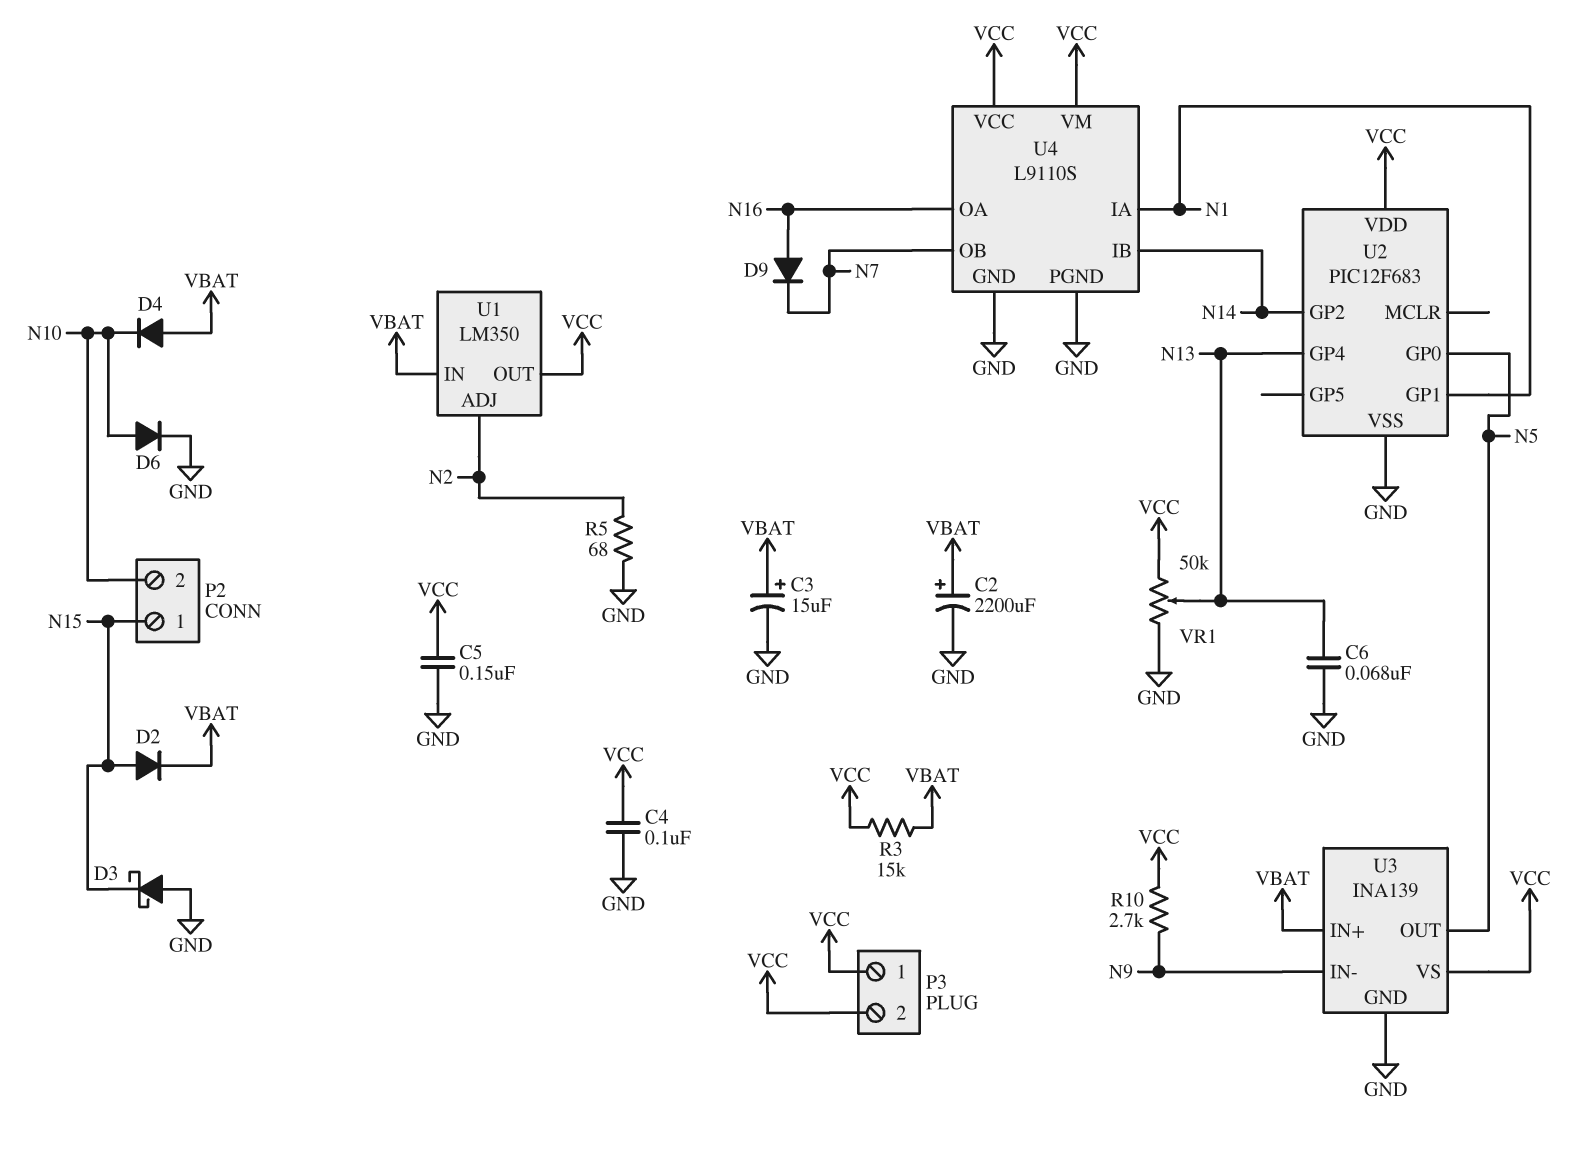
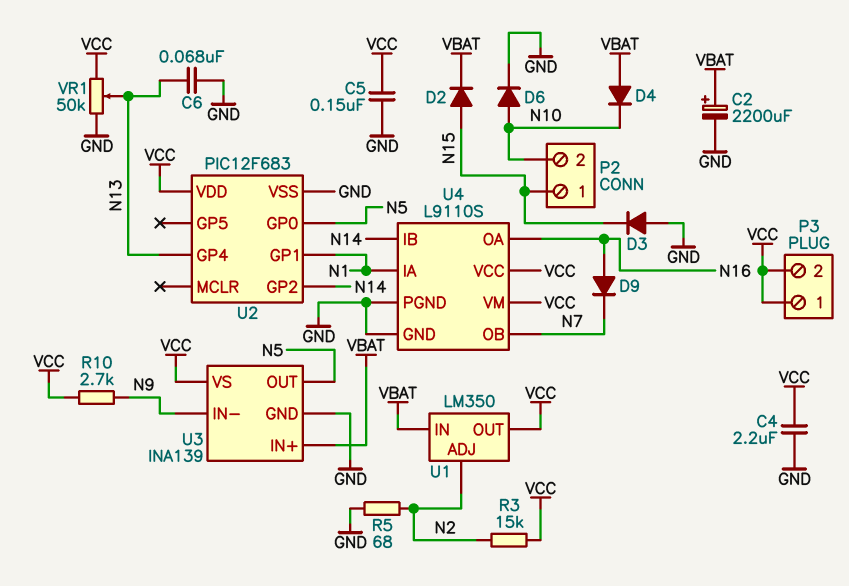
C3: 15uF (plus VBAT, minus GND) -> none
C4: 100nF (GND, VCC) -> 2.2uF (GND, VCC)
D3: schottky (A GND, K N15) -> diode (A GND, K N15)
R3: 15k (VBAT, VCC) -> 15k (N2, VCC)

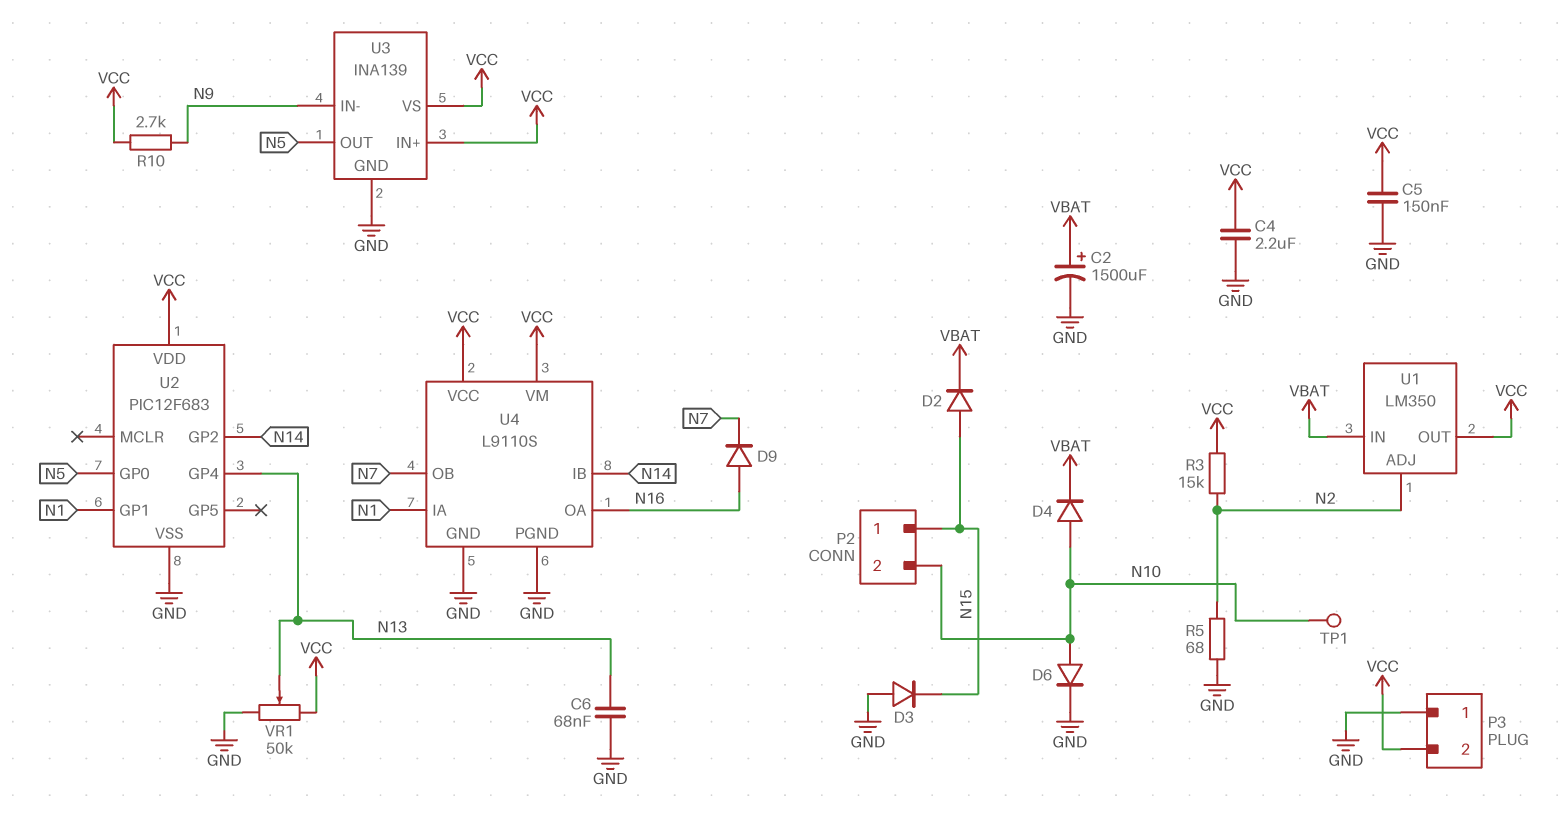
C2: 2200uF (plus VBAT, minus GND) -> 1500uF (plus VBAT, minus GND)
D4: diode (A VBAT, K N10) -> diode (A N10, K VBAT)
P3 pin 1: VCC -> GND
TP1: none -> test point (N10)
U3 pin IN+: VBAT -> VCC

